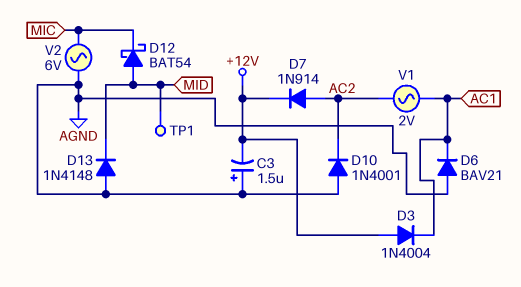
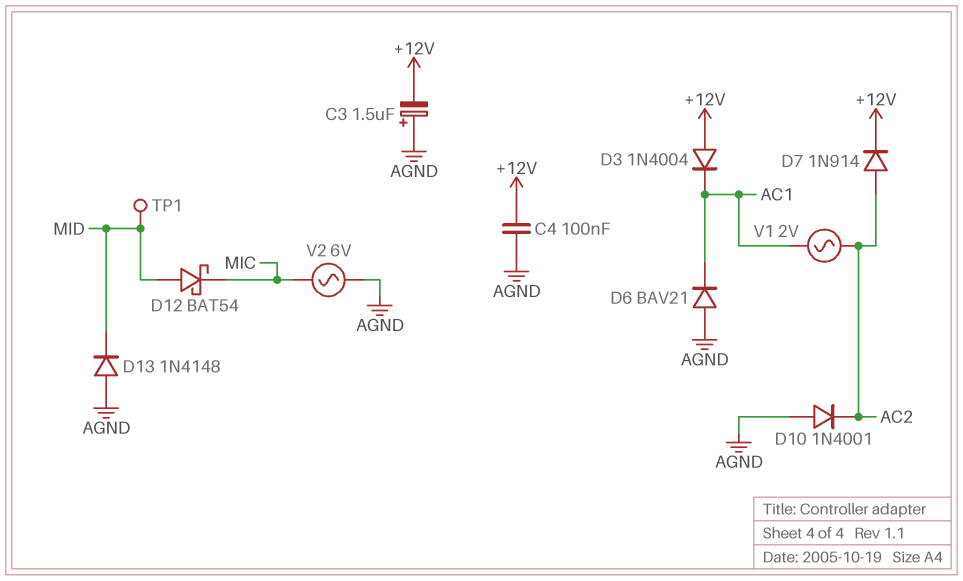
C4: none -> 100nF (+12V, AGND)

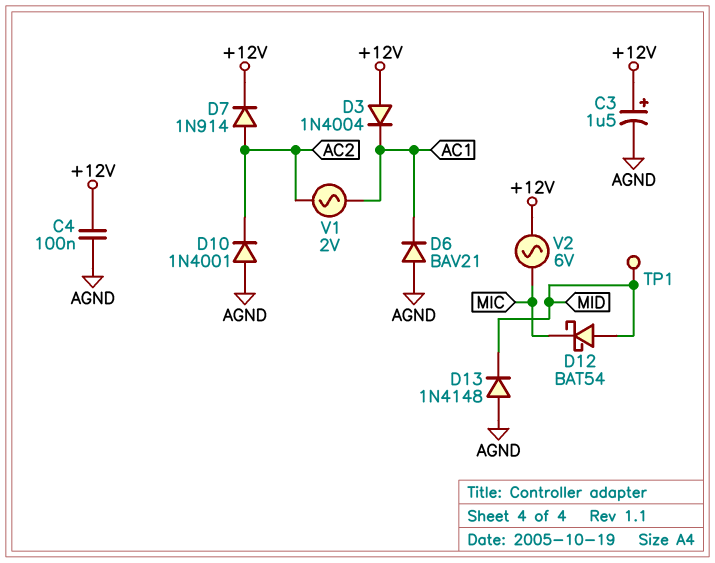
C3: 1.5uF (plus AGND, minus +12V) -> 1.5uF (plus +12V, minus AGND)
V2: AC 6V (AGND, MIC) -> AC 6V (+12V, MIC)

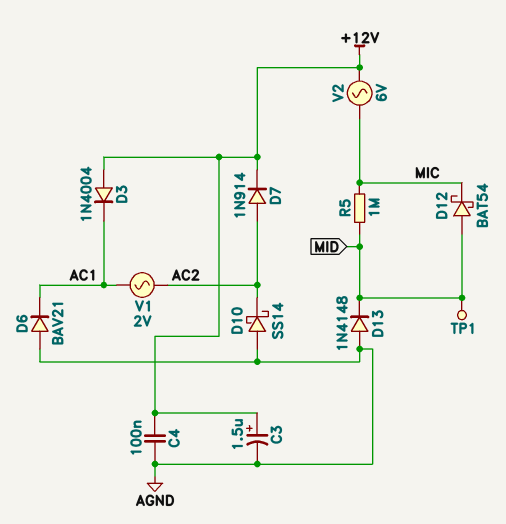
D10: diode 1N4001 (A AGND, K AC2) -> schottky SS14 (A AGND, K AC2)
R5: none -> 1M (MIC, MID)

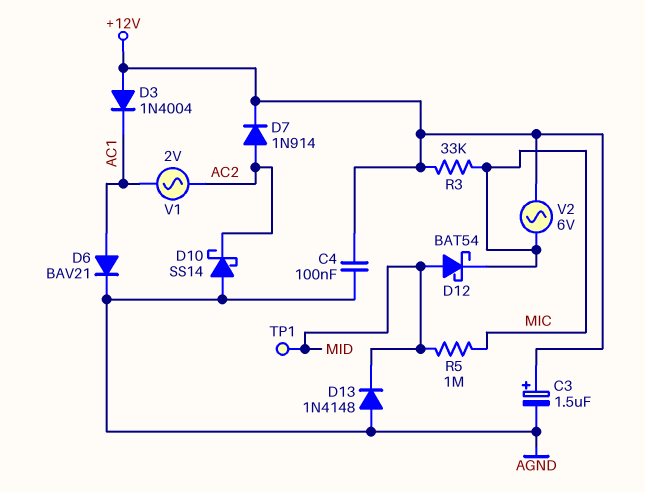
D6: diode BAV21 (A AGND, K AC1) -> diode BAV21 (A AC1, K AGND)
R3: none -> 33k (+12V, MIC)

